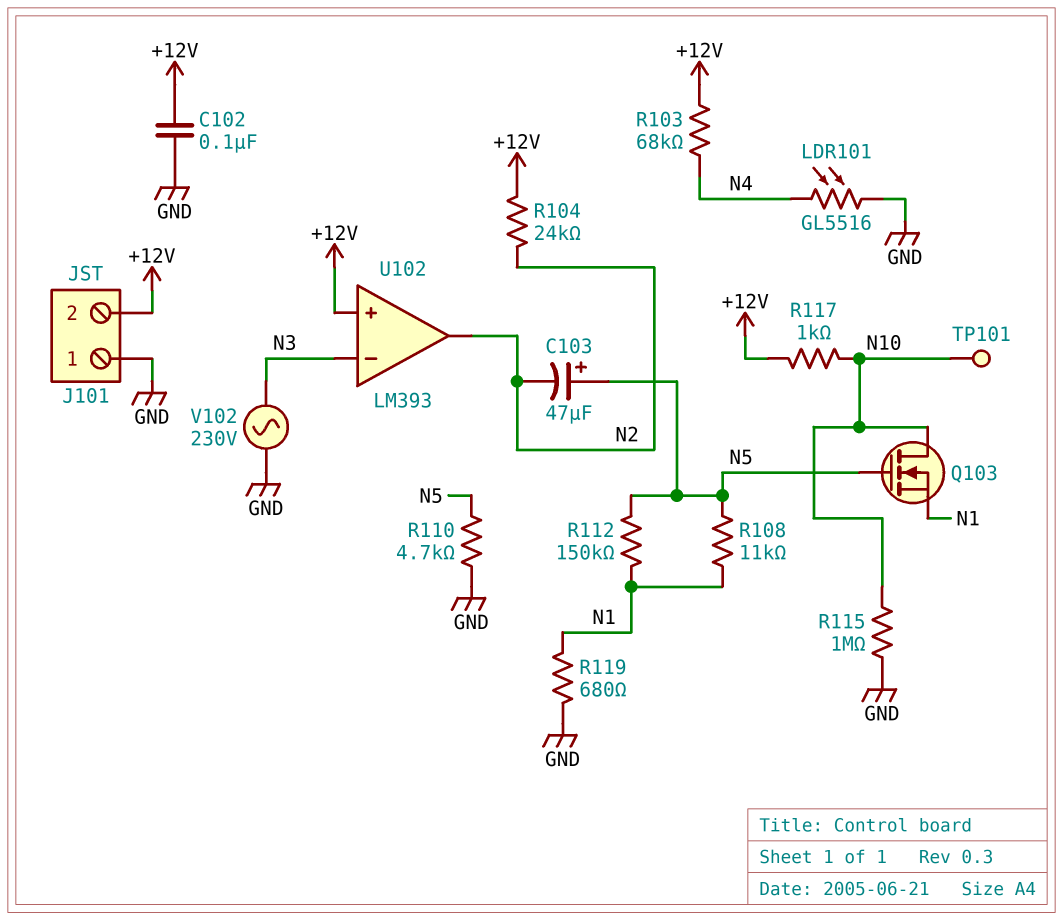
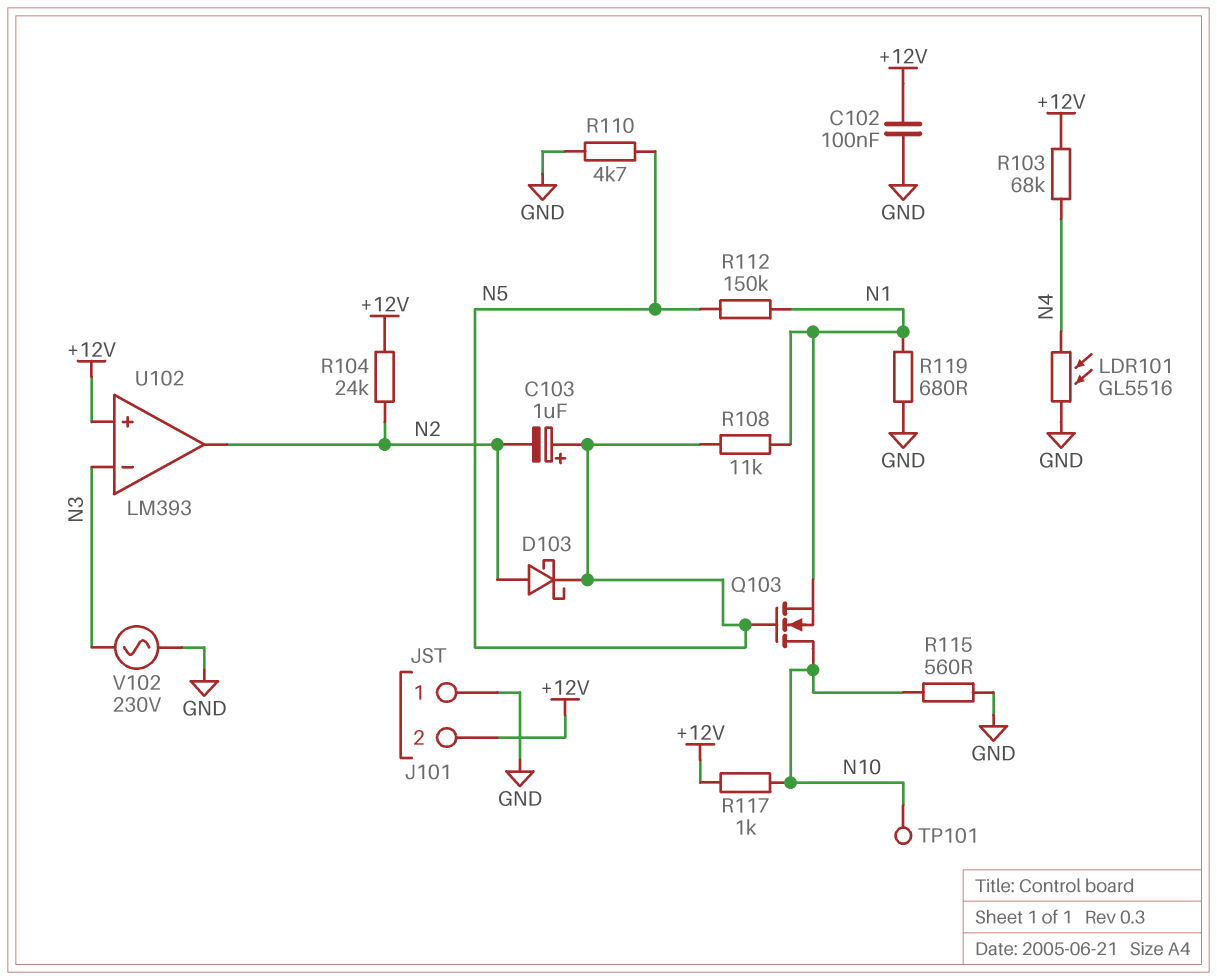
C103: 47uF (plus N5, minus N2) -> 1uF (plus N5, minus N2)
D103: none -> schottky (A N2, K N5)
R115: 1M (GND, N10) -> 560 (GND, N10)

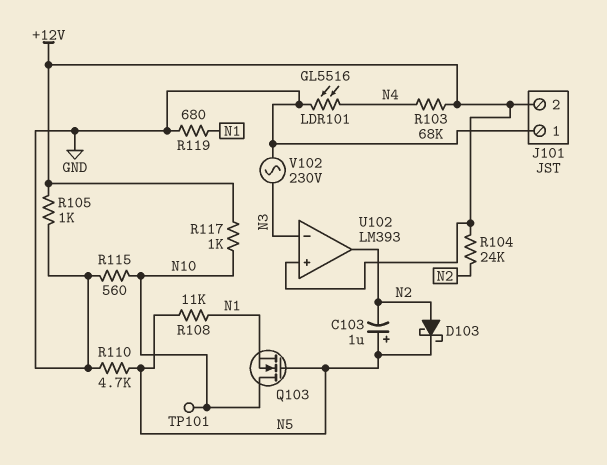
C102: 100nF (+12V, GND) -> none
R105: none -> 1k (+12V, GND)
R112: 150k (N1, N5) -> none

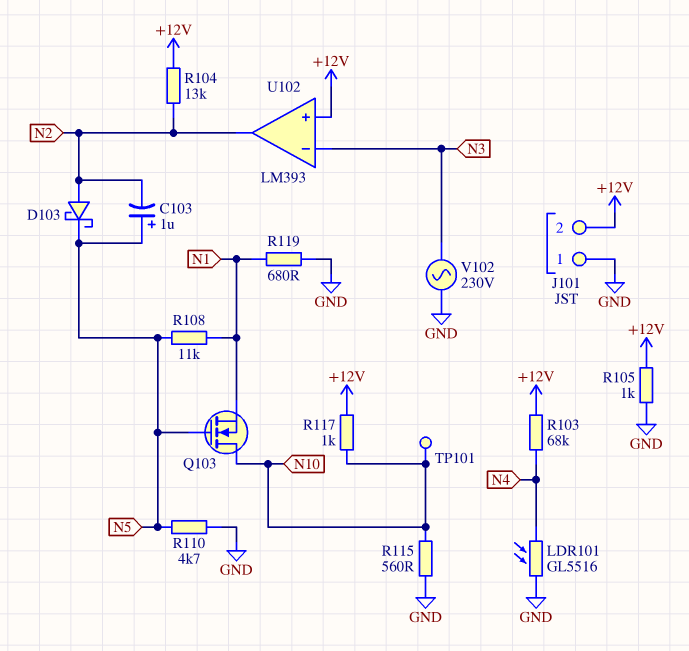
R104: 24k (+12V, N2) -> 13k (+12V, N2)

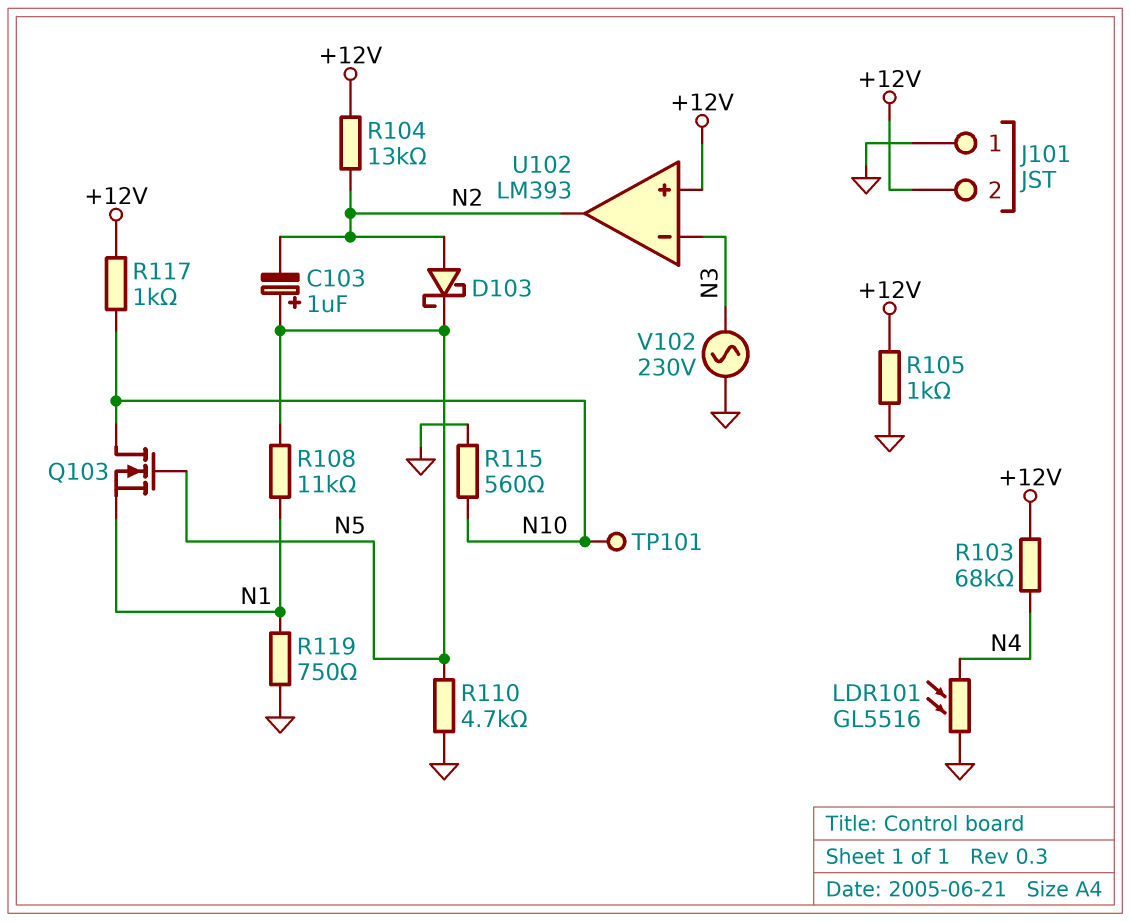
R119: 680 (GND, N1) -> 750 (GND, N1)

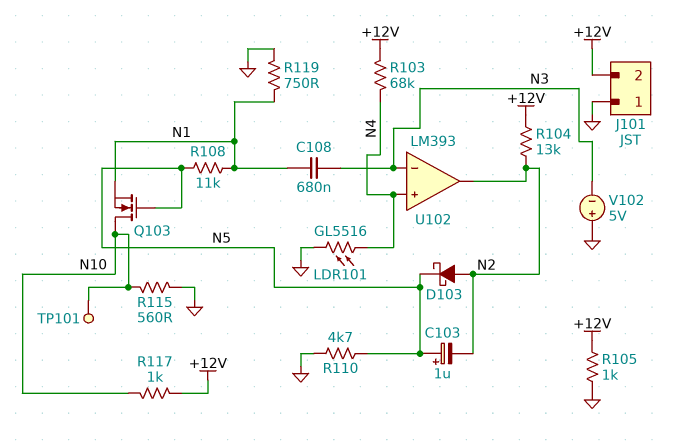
C108: none -> 680nF (N1, N3)
U102 pin in+: +12V -> N4
V102: AC 230V (GND, N3) -> 5V (plus GND, minus N3)

